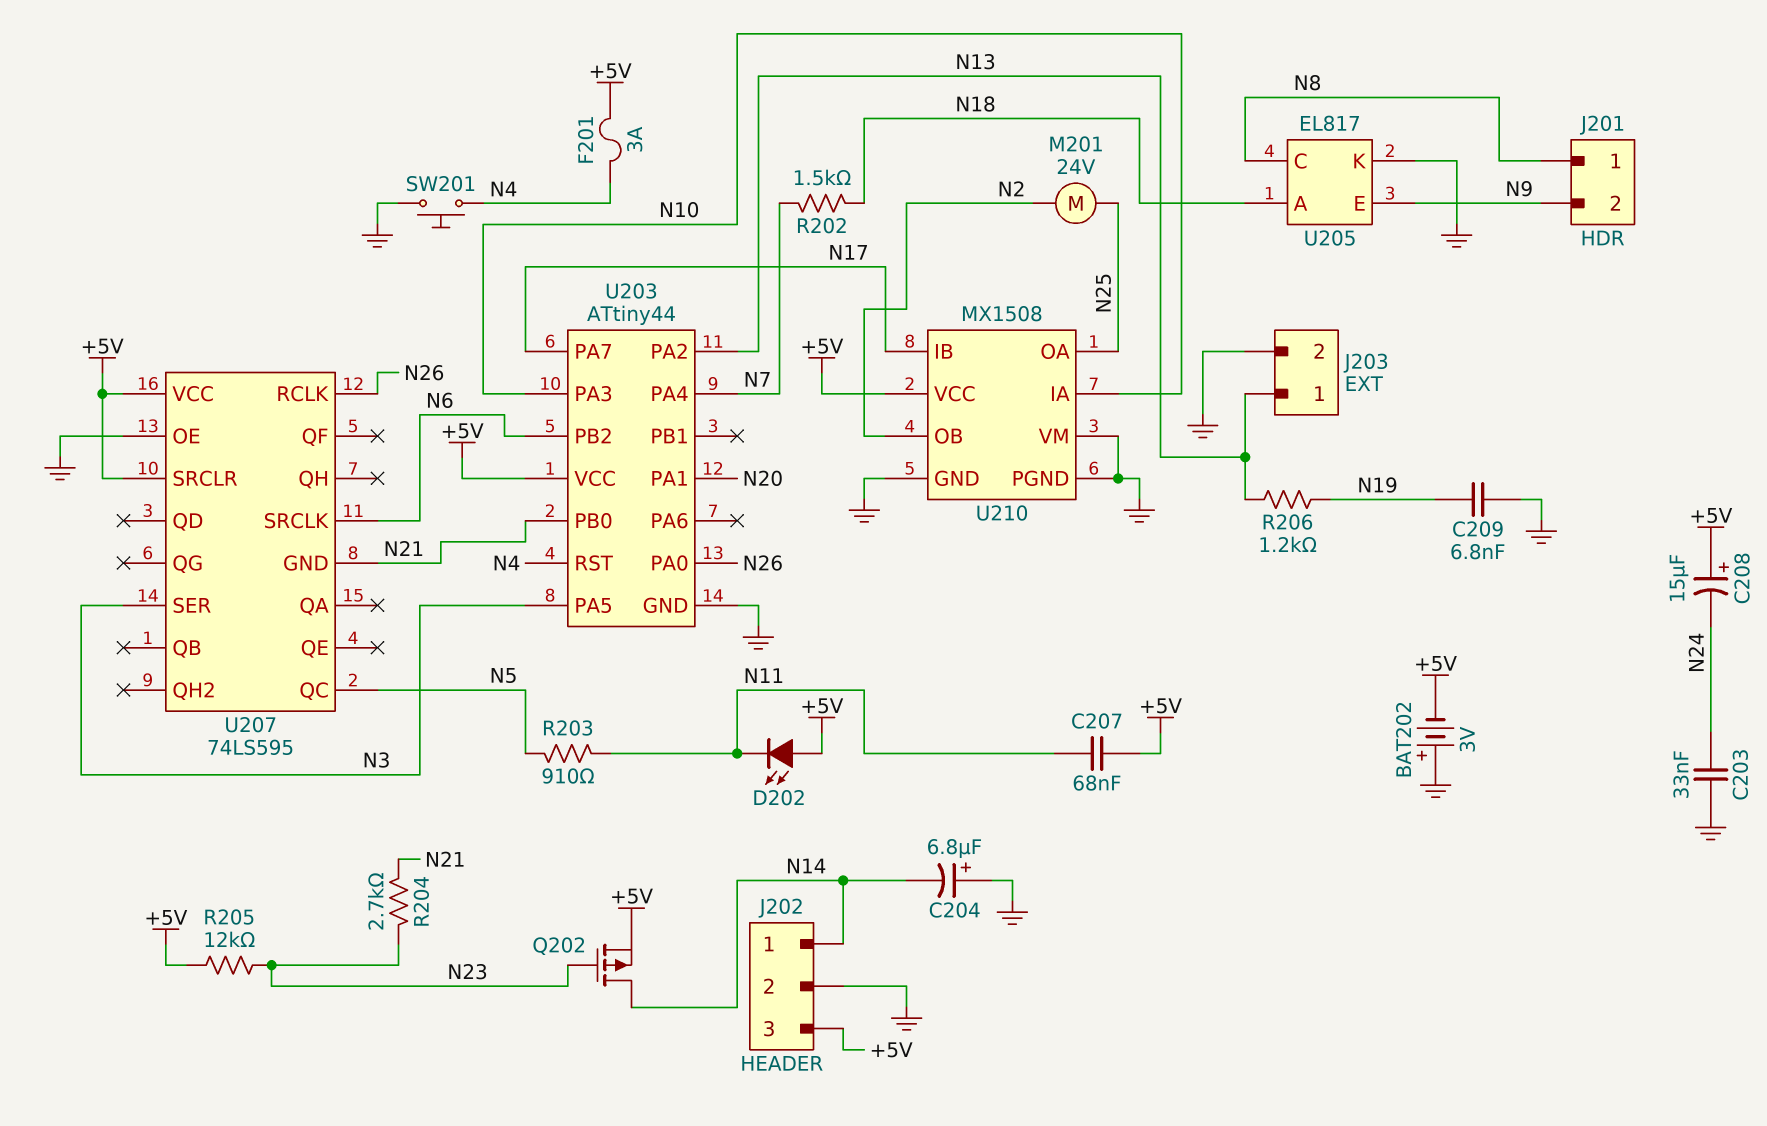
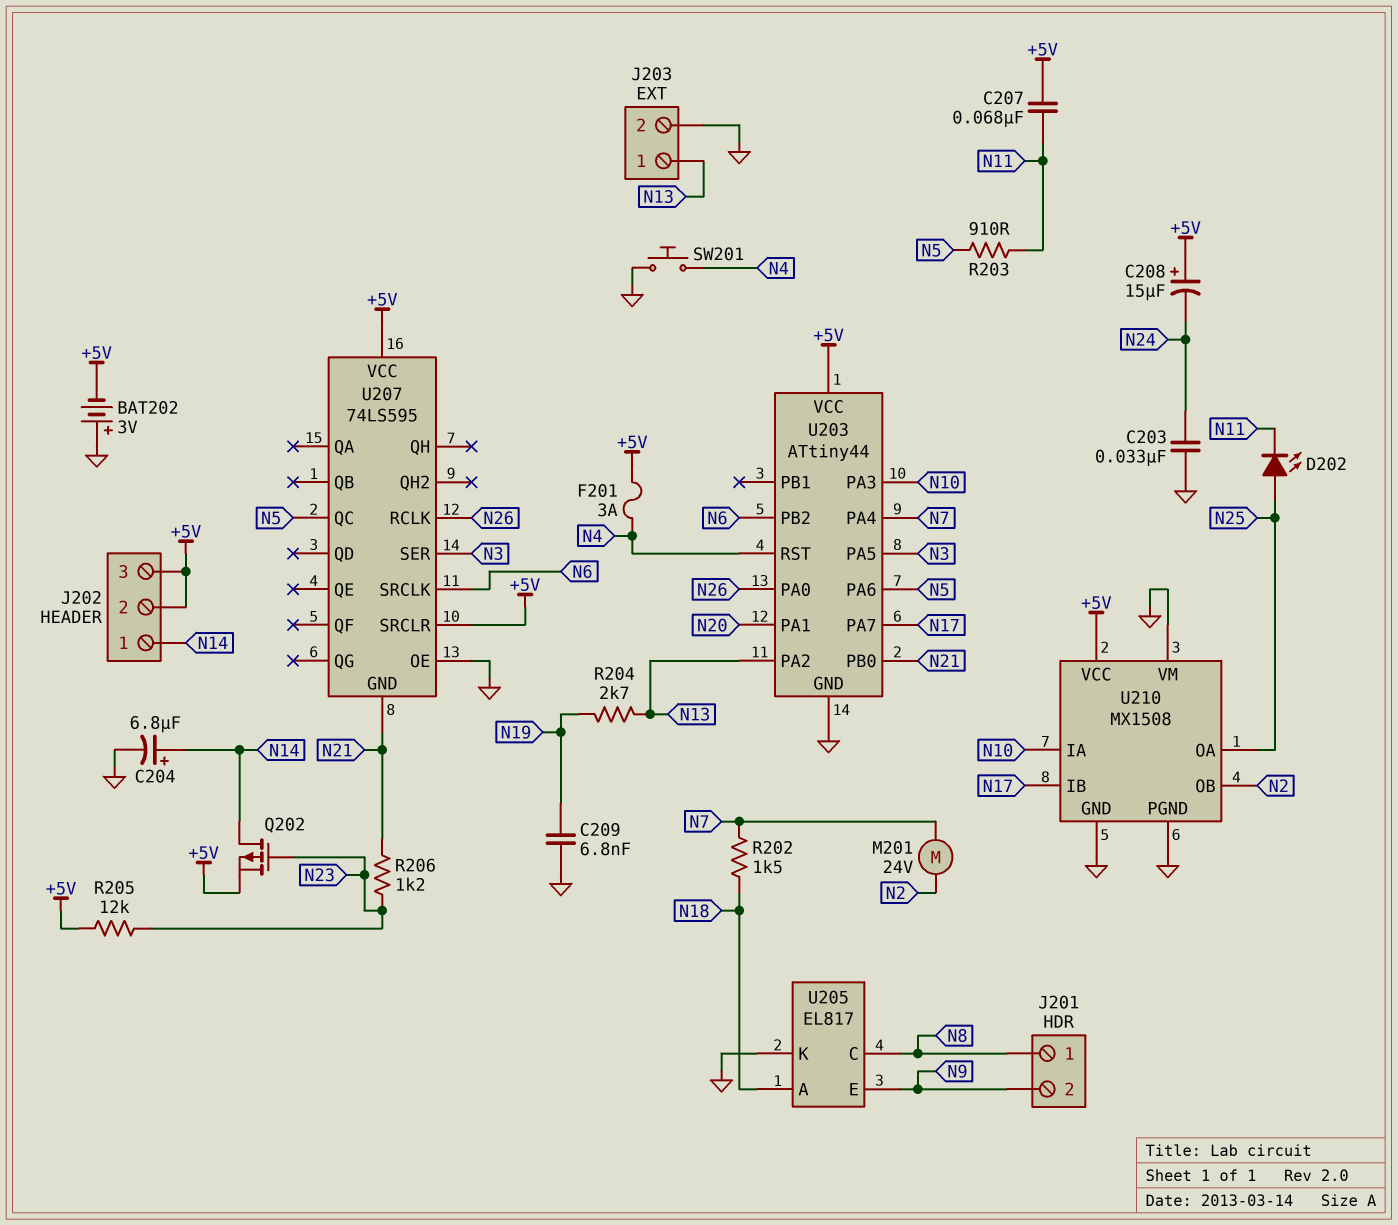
C204: 6.8uF (plus GND, minus N14) -> 6.8uF (plus N14, minus GND)
D202: LED (A +5V, K N11) -> LED (A N25, K N11)
J202 pin 2: GND -> +5V
M201: motor 24V (N2, N25) -> motor 24V (N2, N7)
R204: 2.7k (N21, N23) -> 2.7k (N13, N19)
R206: 1.2k (N13, N19) -> 1.2k (N21, N23)
U203 pin PA6: none -> N5

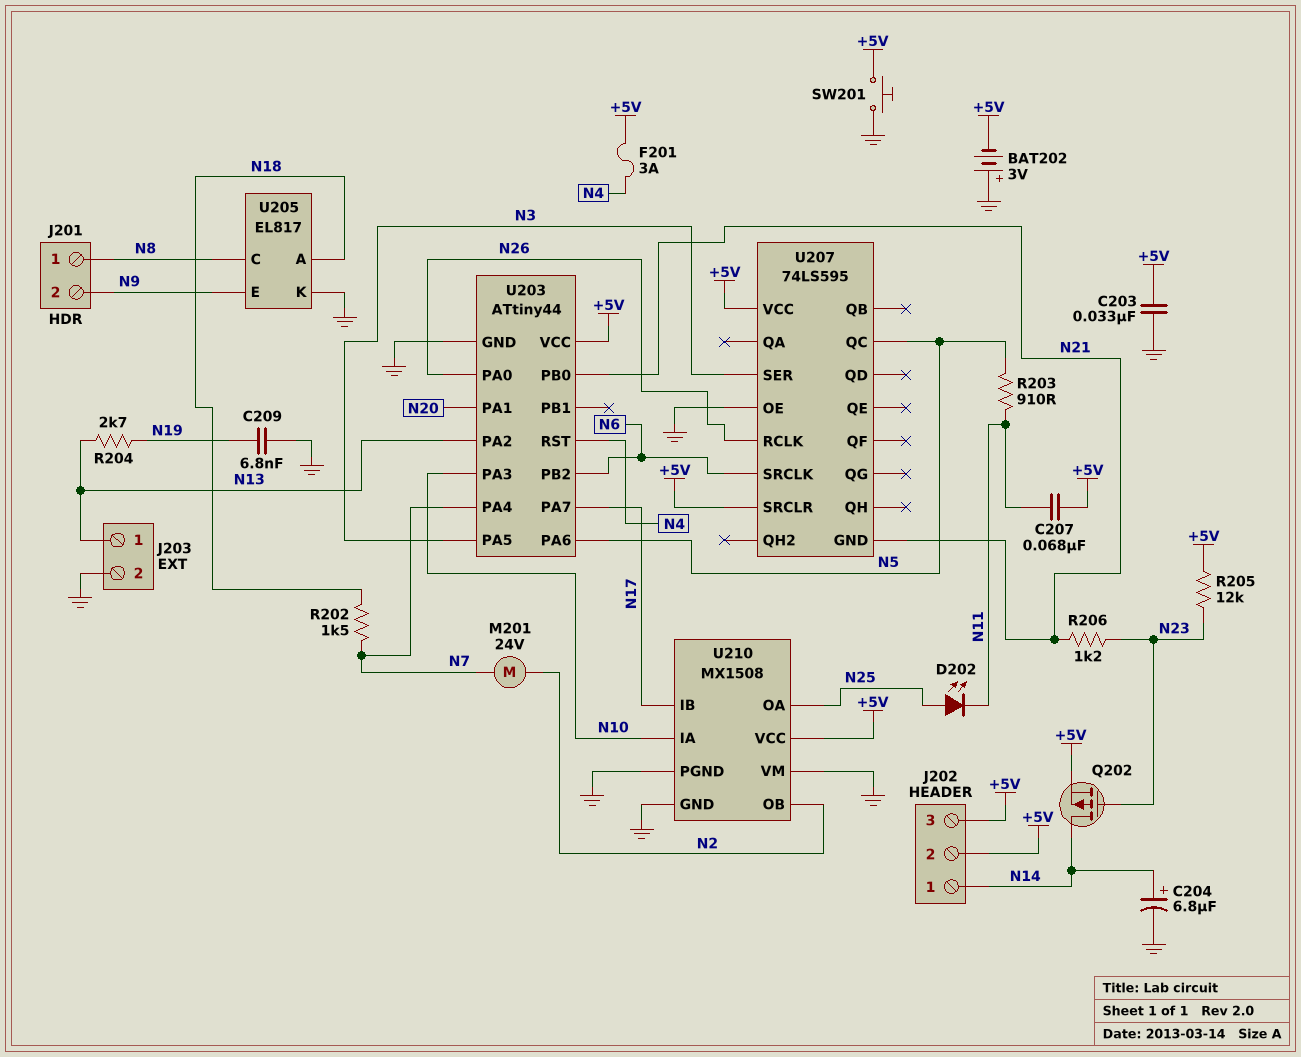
C203: 33nF (GND, N24) -> 33nF (+5V, GND)
C208: 15uF (plus +5V, minus N24) -> none
SW201: button (GND, N4) -> button (+5V, GND)

